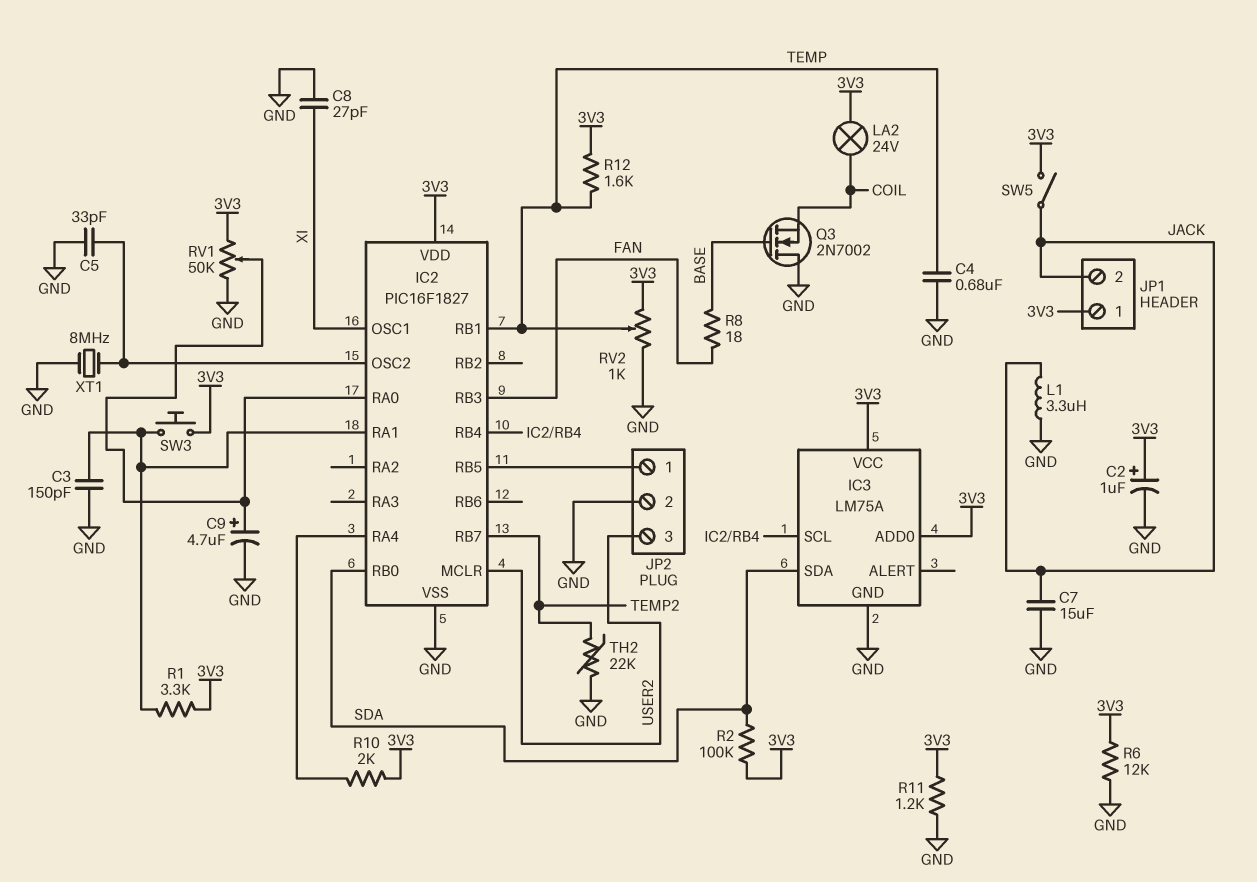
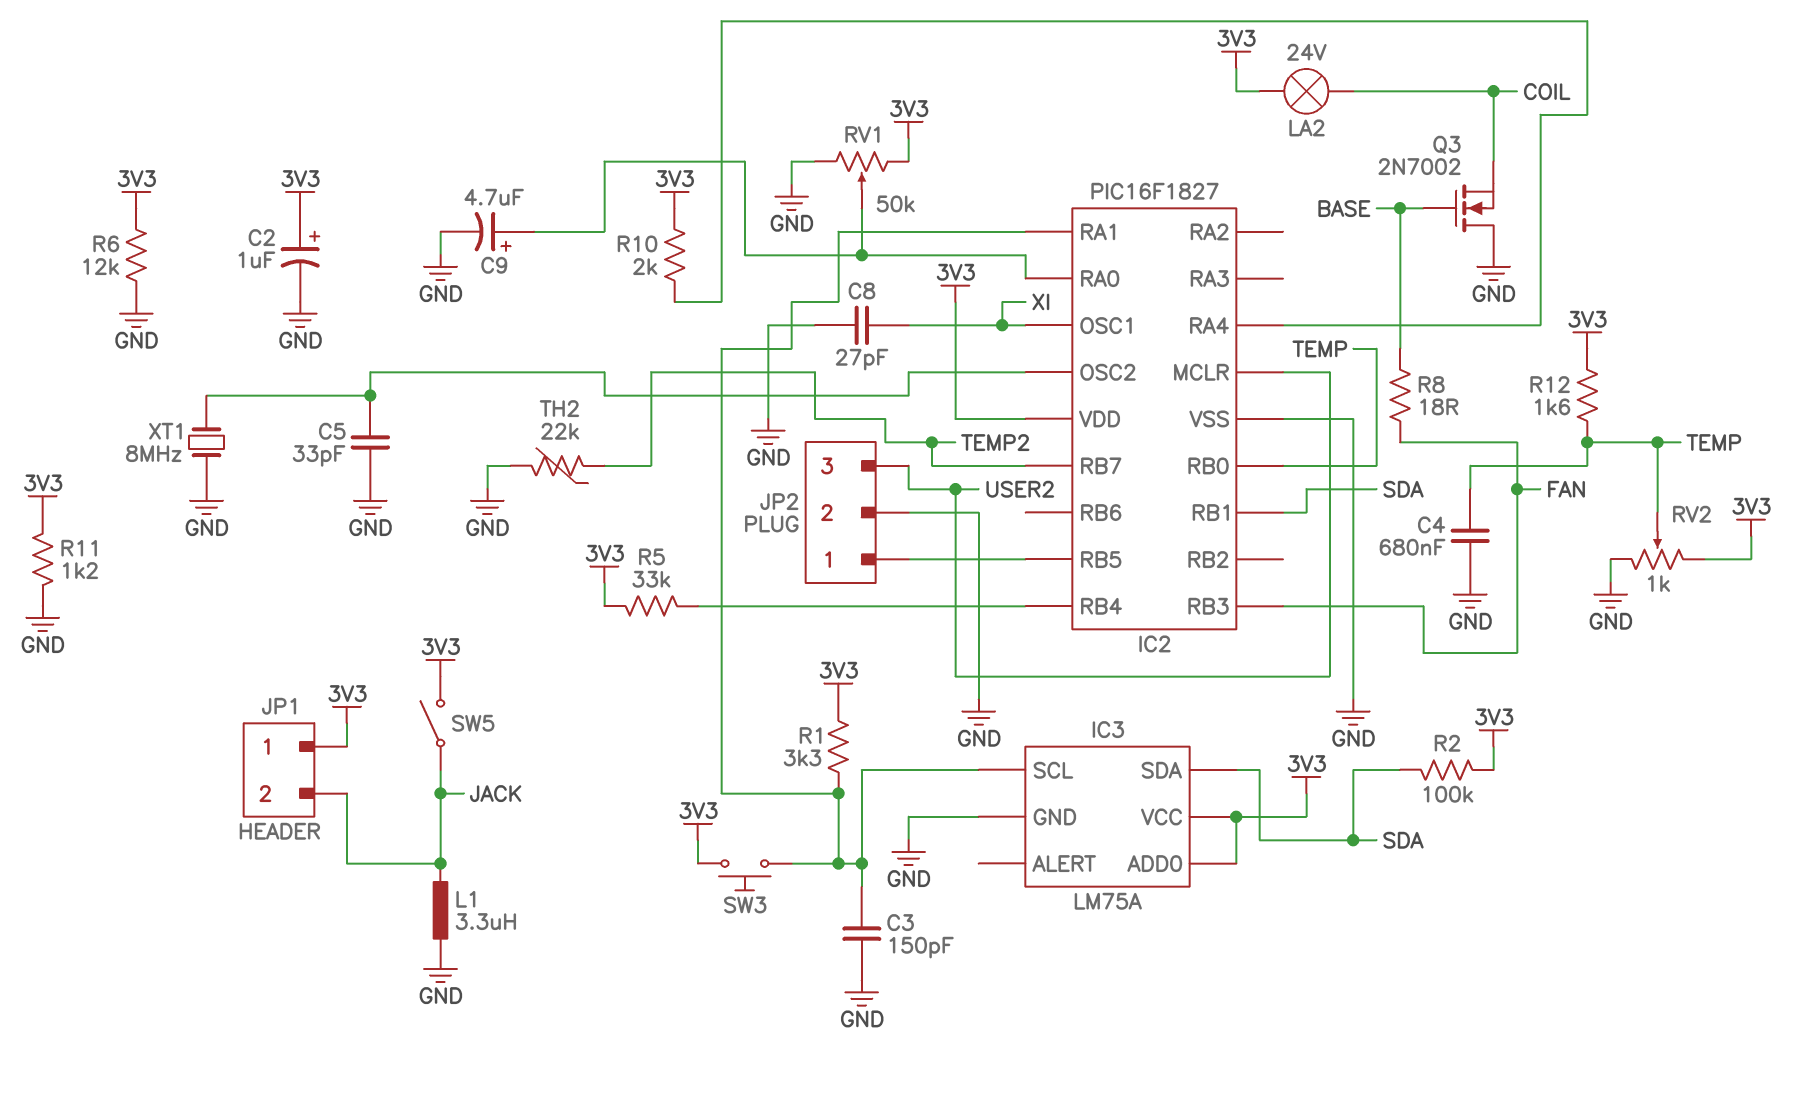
C7: 15uF (GND, JACK) -> none
IC2 pin RB0: SDA -> TEMP
IC2 pin RB1: TEMP -> SDA
IC3 pin SCL: IC2/RB4 -> IC2/RA1
R5: none -> 33k (3V3, IC2/RB4)

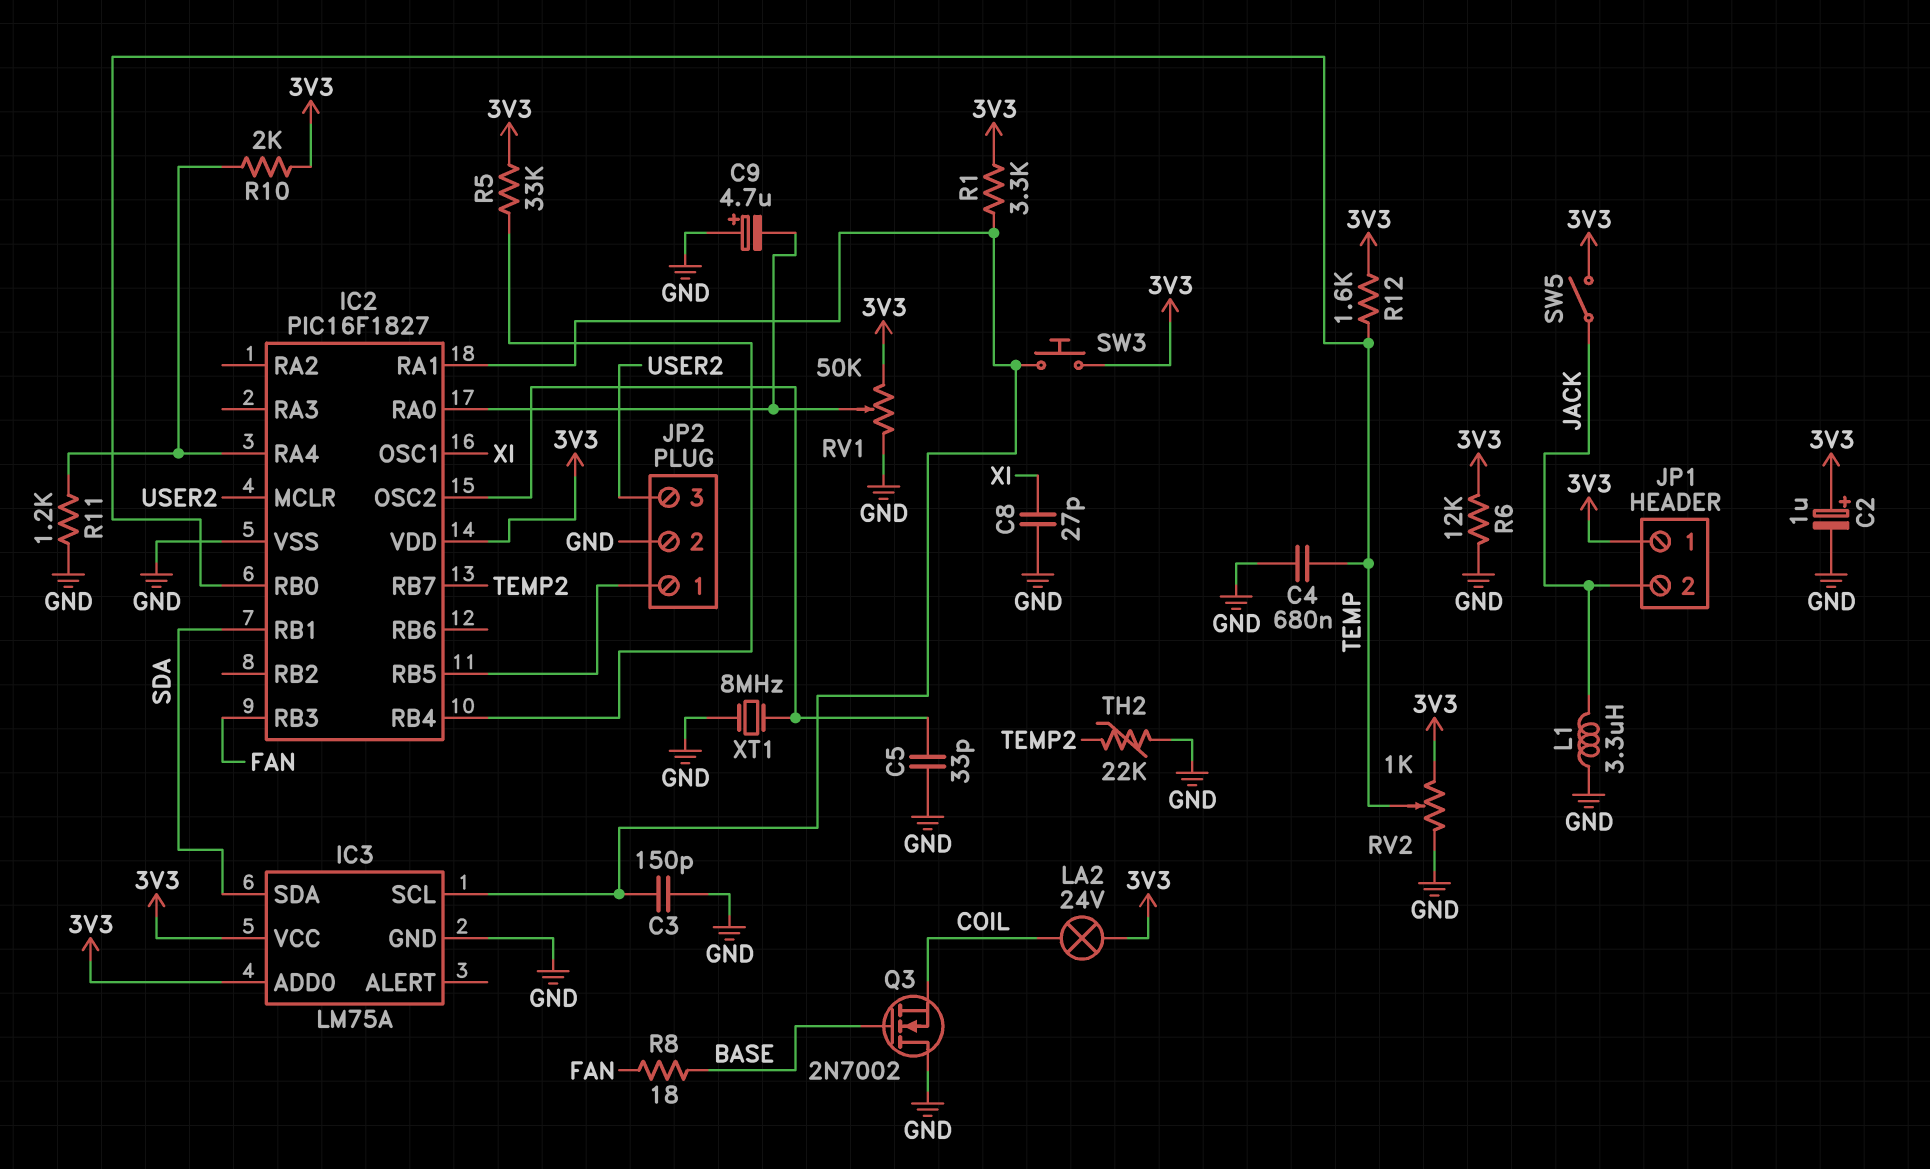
C9: 4.7uF (plus IC2/RA0, minus GND) -> 4.7uF (plus GND, minus IC2/RA0)
R2: 100k (3V3, SDA) -> none
R11: 1.2k (3V3, GND) -> 1.2k (GND, IC2/RA4)

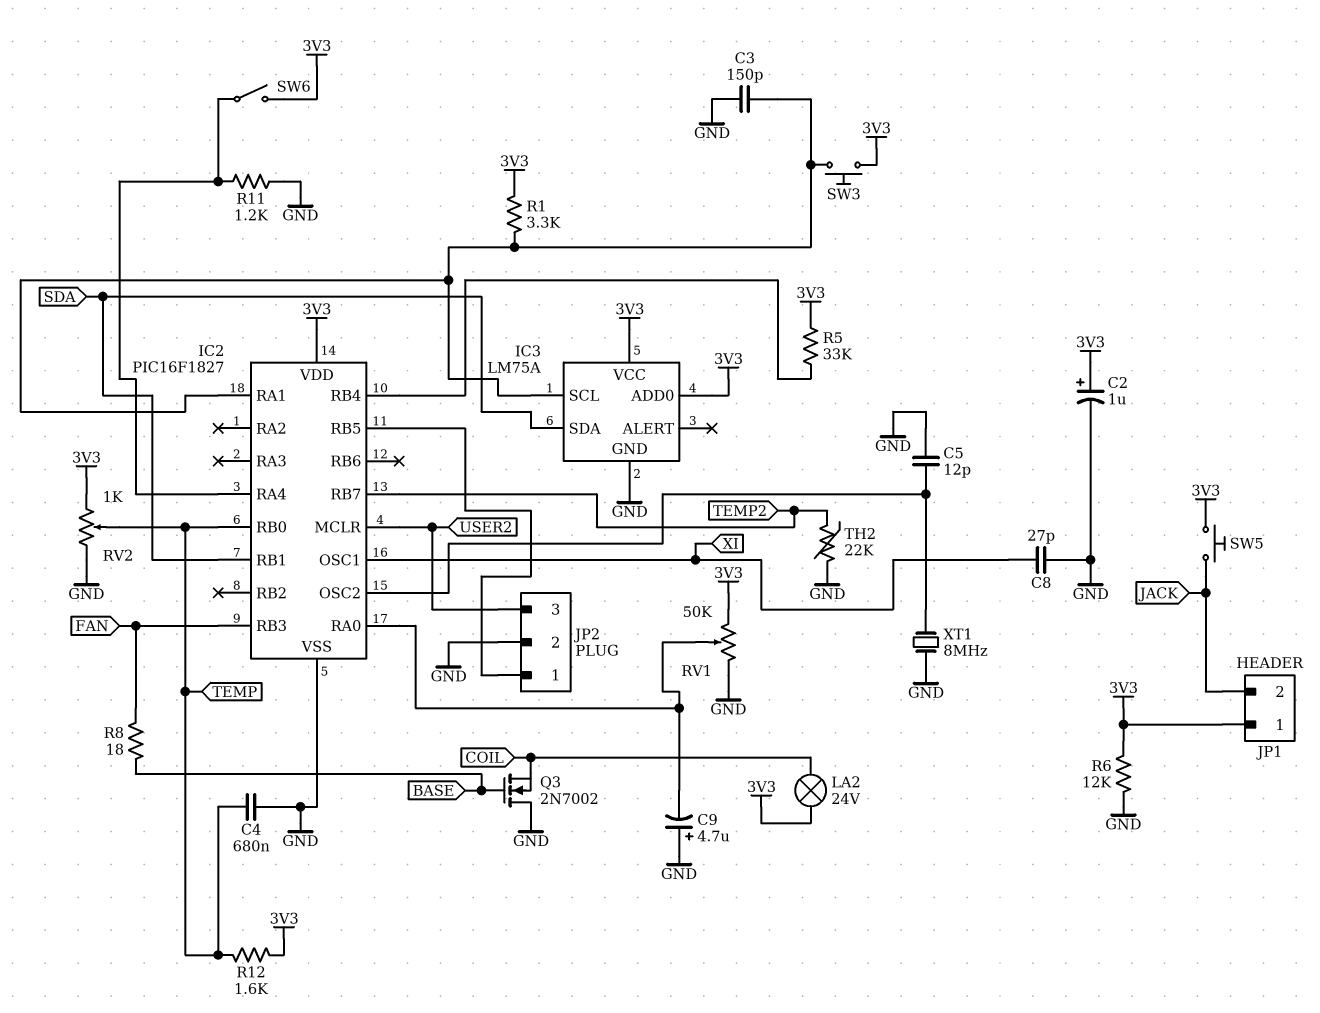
C5: 33pF (GND, IC2/OSC2) -> 12pF (GND, IC2/OSC2)
L1: 3.3uH (GND, JACK) -> none
R10: 2k (3V3, IC2/RA4) -> none
SW5: switch (3V3, JACK) -> button (3V3, JACK)
SW6: none -> switch (3V3, IC2/RA4)

